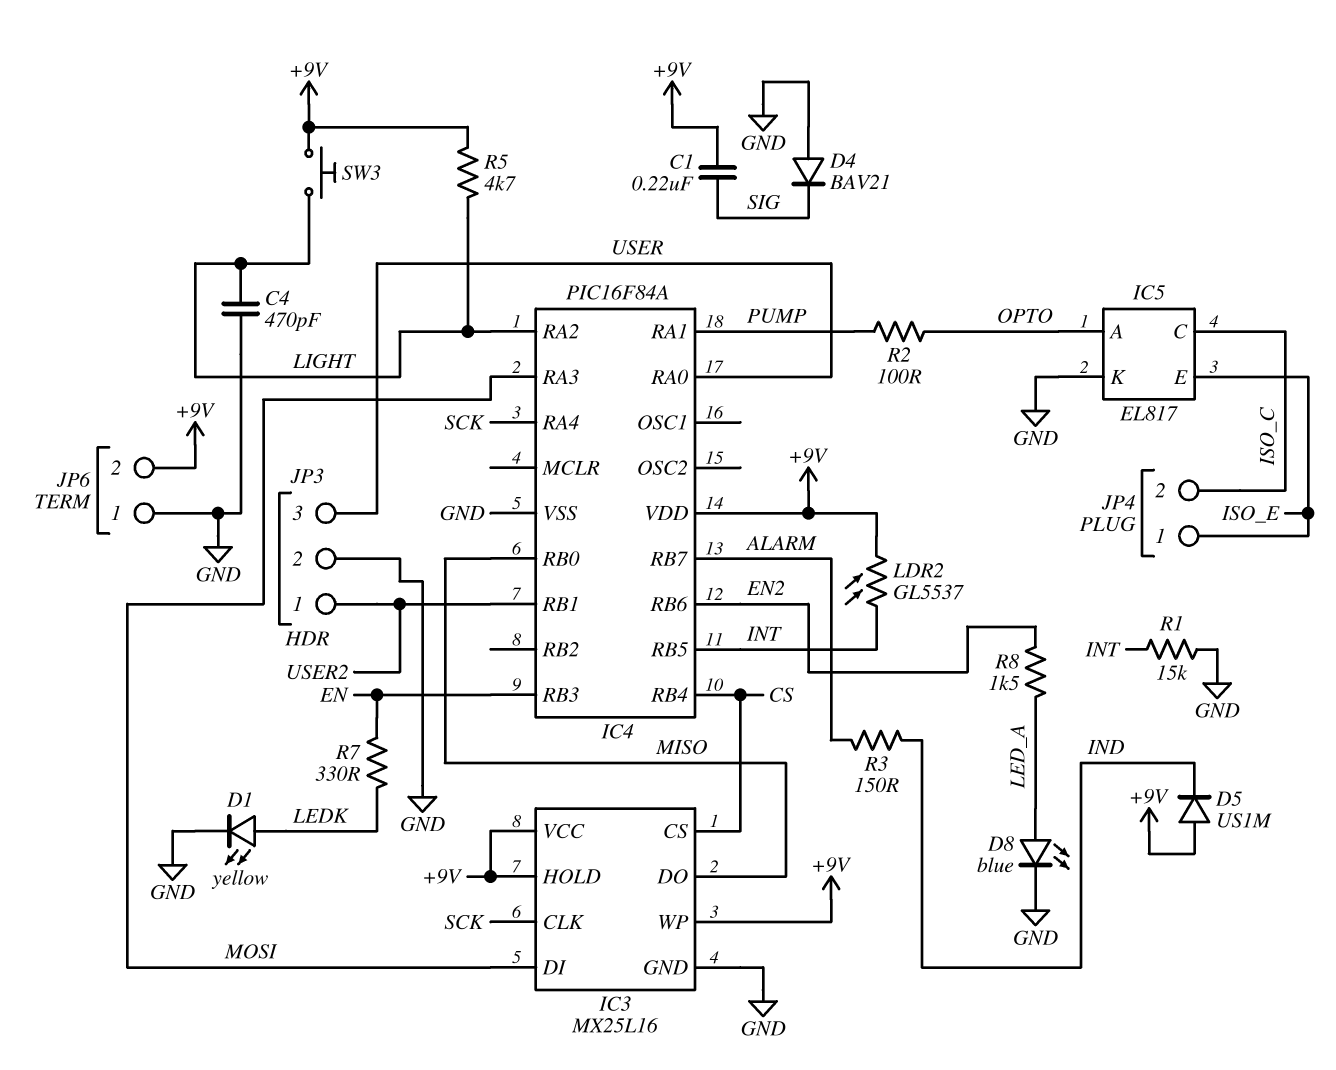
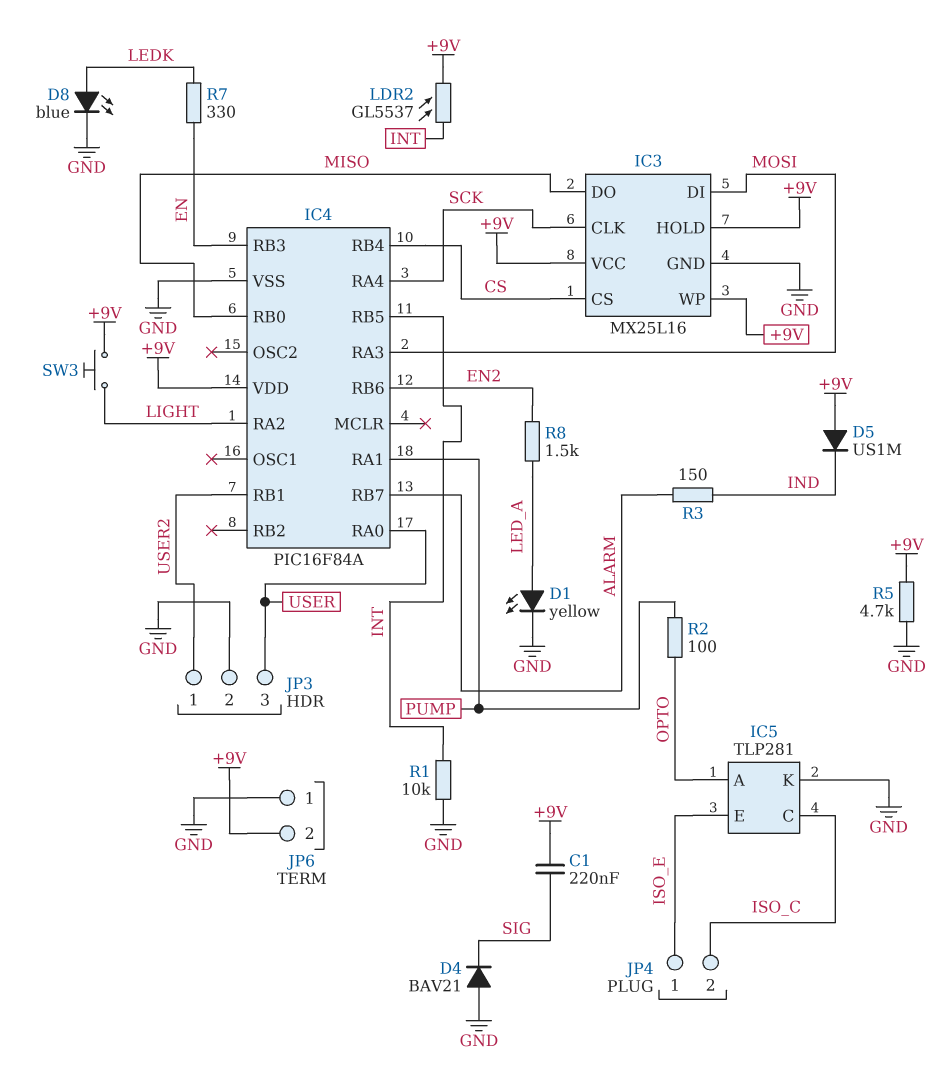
C4: 470pF (GND, LIGHT) -> none
D1: LED yellow (A LEDK, K GND) -> LED yellow (A LED_A, K GND)
D8: LED blue (A LED_A, K GND) -> LED blue (A LEDK, K GND)
IC5: EL817 -> TLP281
R1: 15k (GND, INT) -> 10k (GND, INT)
R5: 4.7k (+9V, LIGHT) -> 4.7k (+9V, GND)

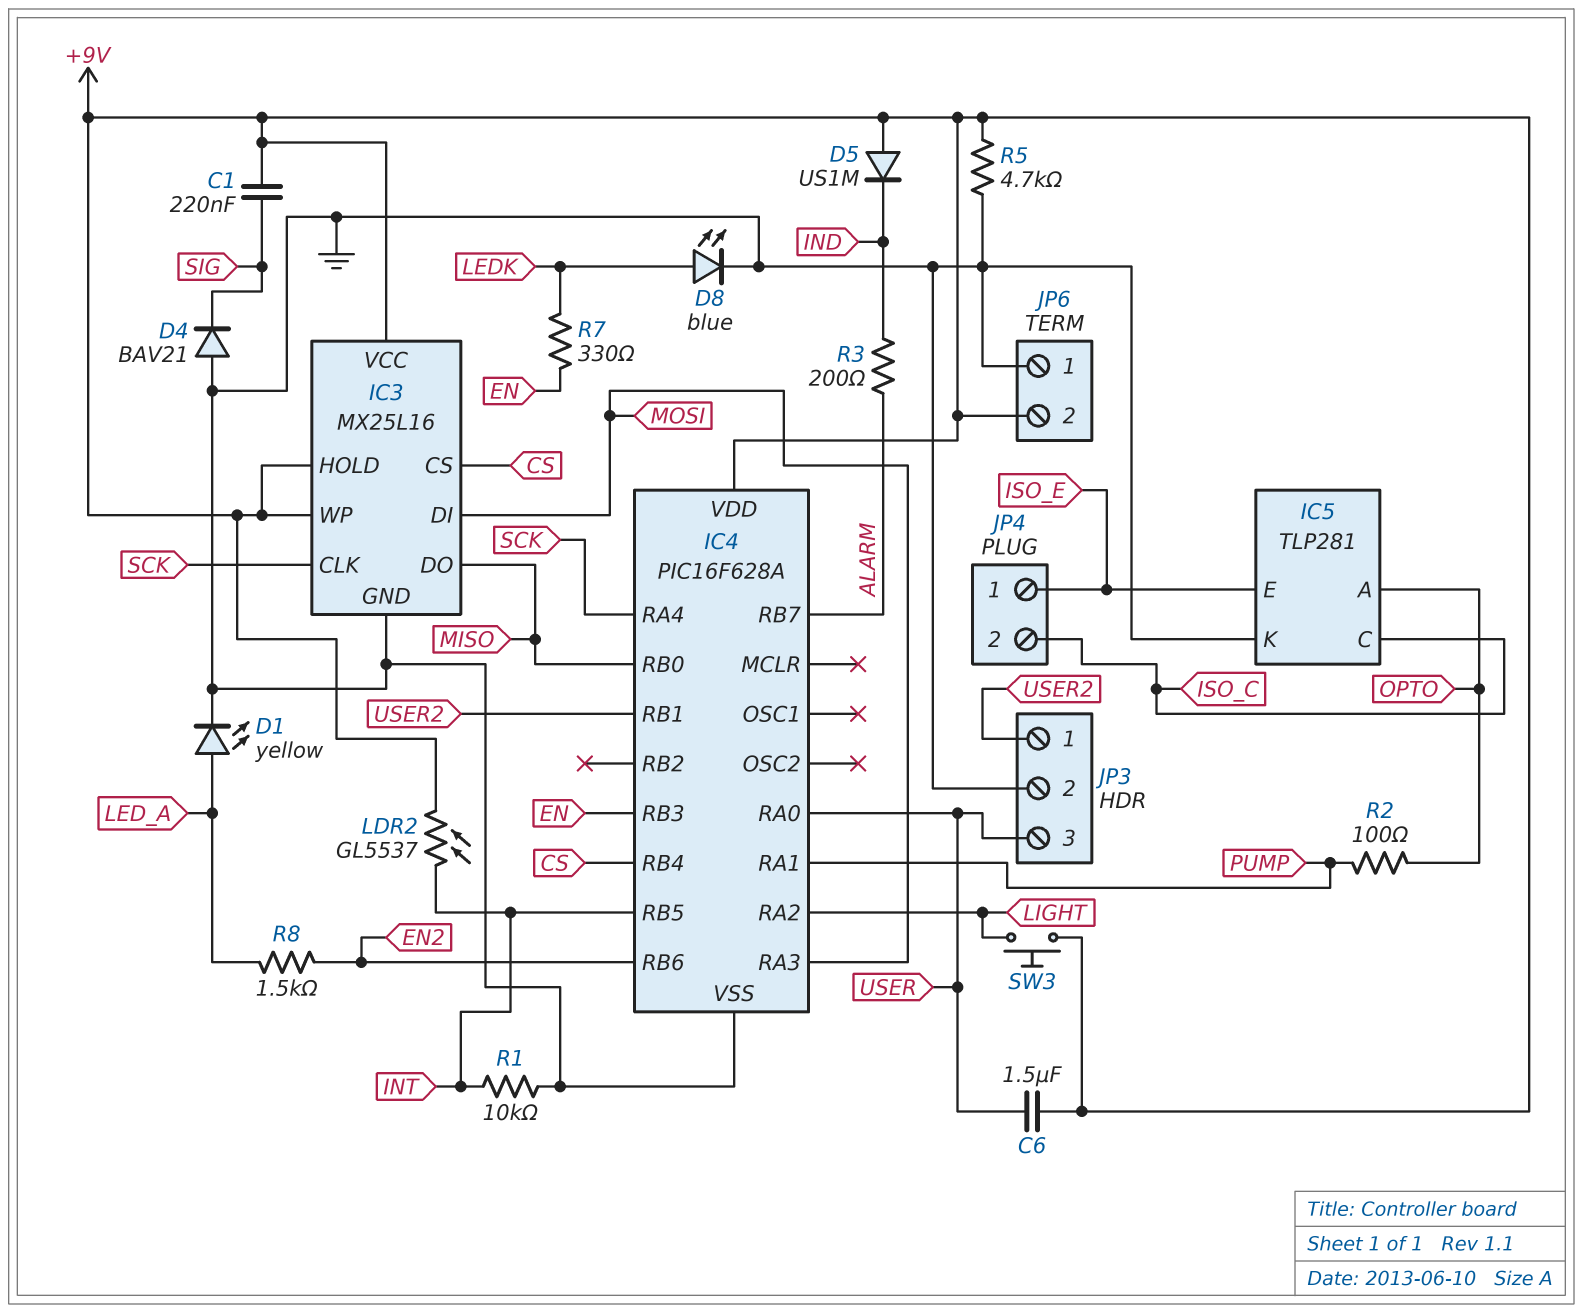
C6: none -> 1.5uF (+9V, USER)
IC4: PIC16F84A -> PIC16F628A
R3: 150 (ALARM, IND) -> 200 (ALARM, IND)

